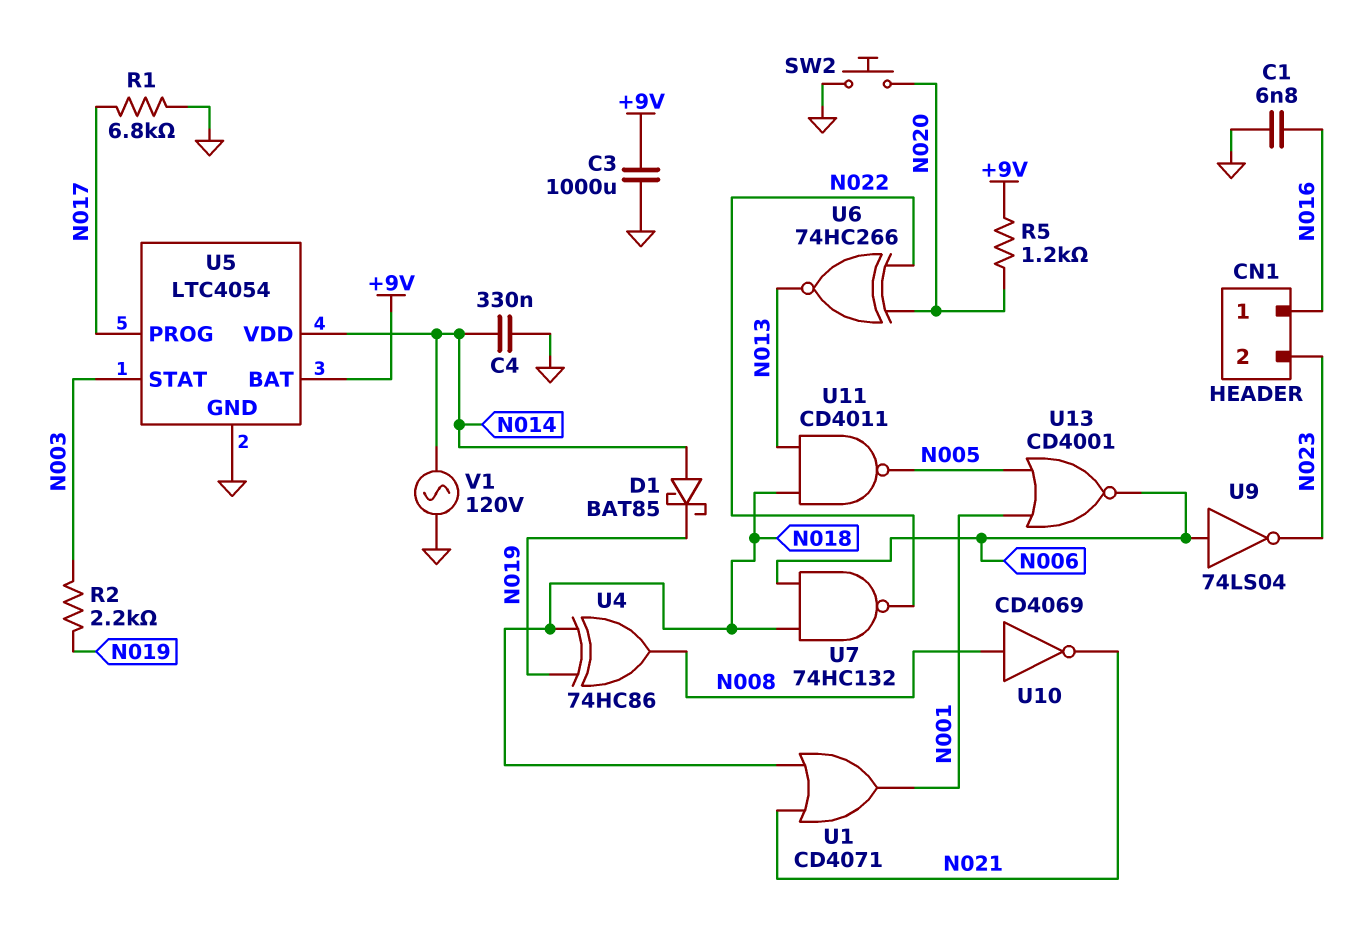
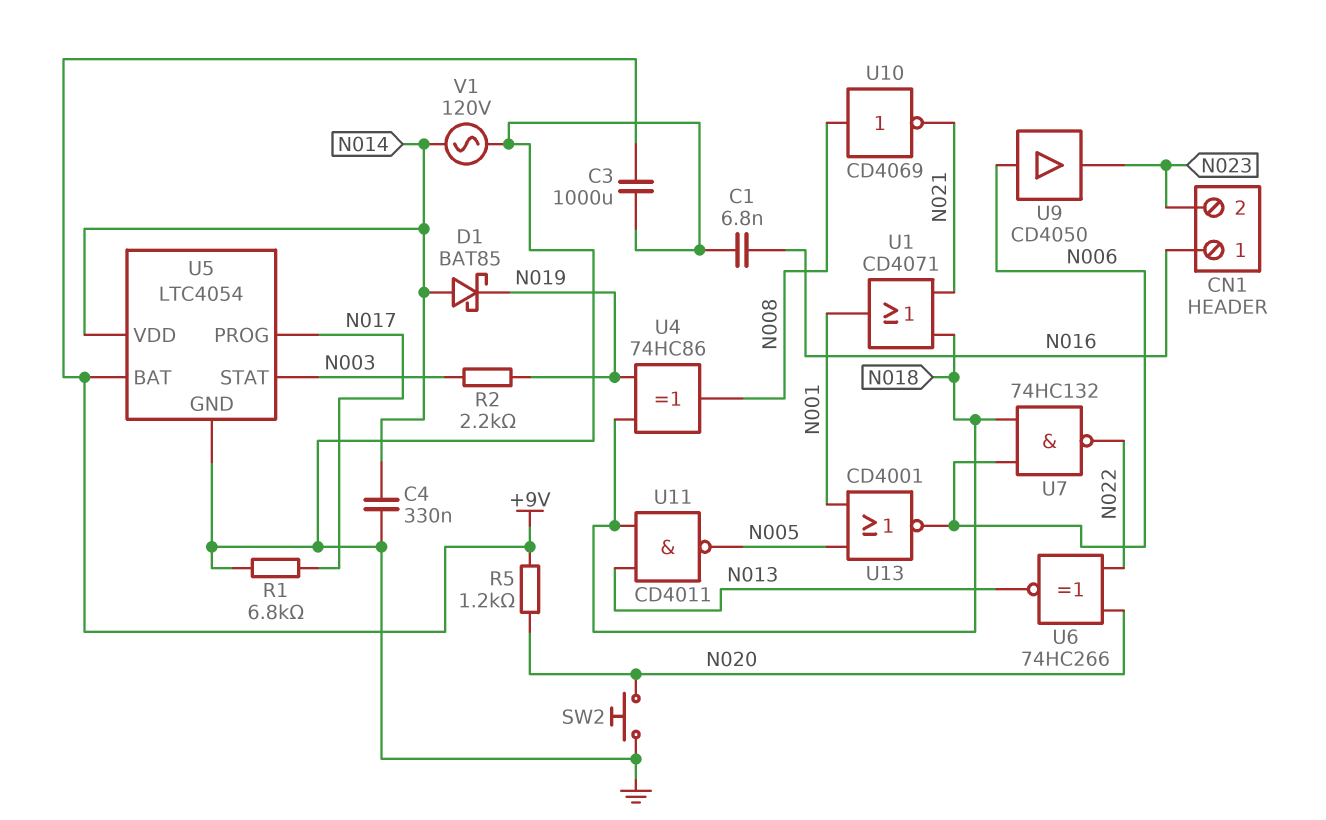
U9: NOT 74LS04 (in N006, out N023) -> buffer CD4050 (in N006, out N023)

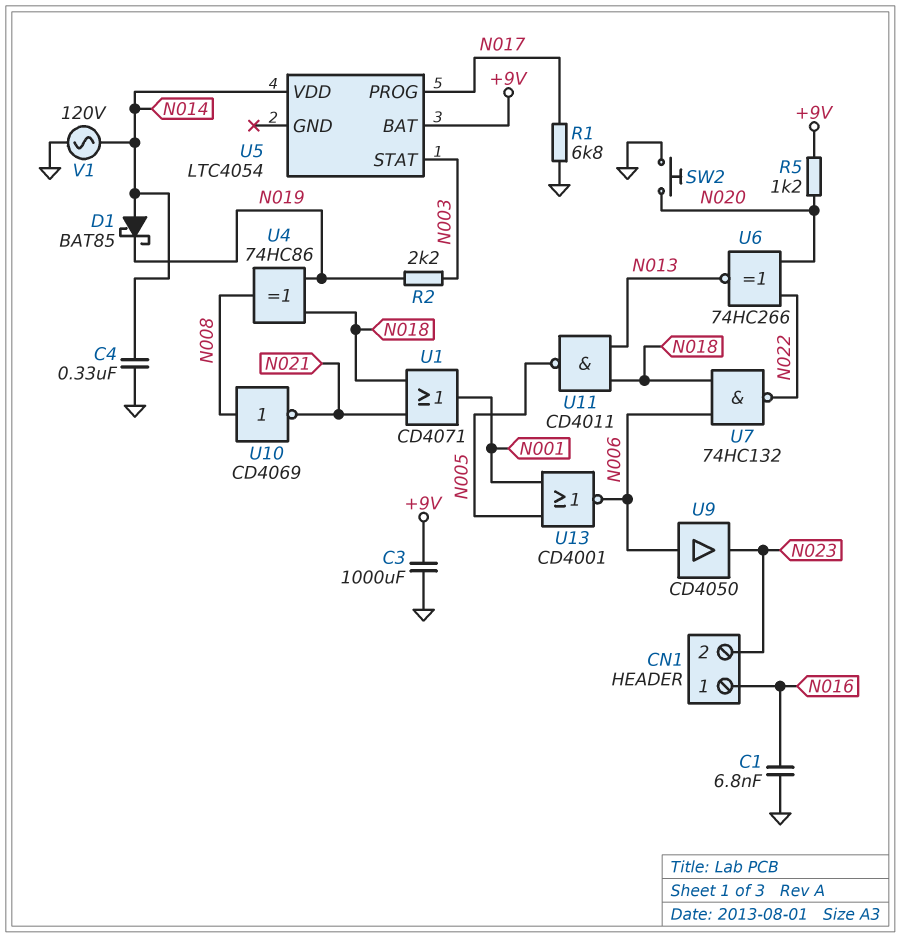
U5 pin GND: GND -> none

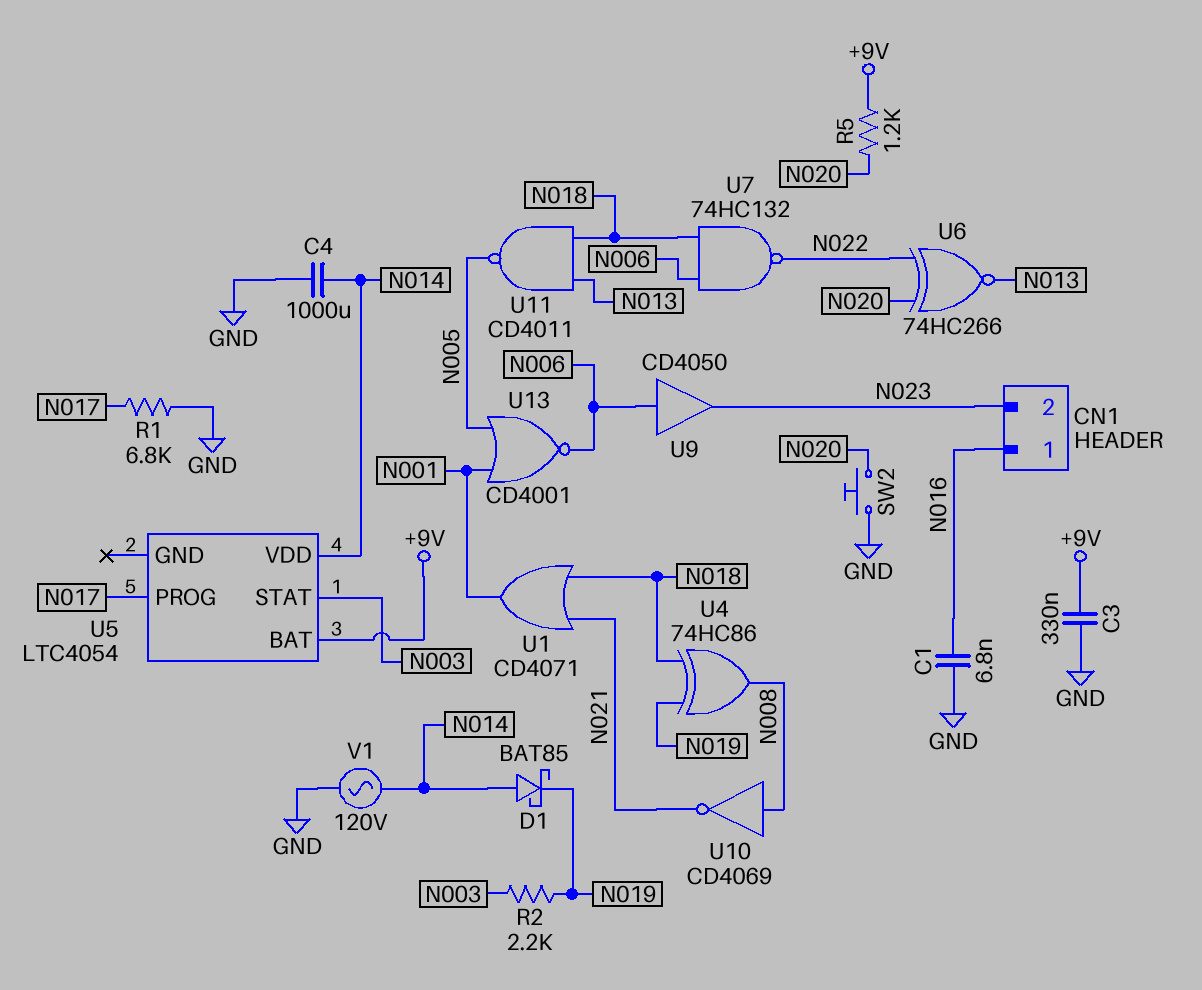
C3: 1000uF (+9V, GND) -> 330nF (+9V, GND)
C4: 330nF (GND, N014) -> 1000uF (GND, N014)

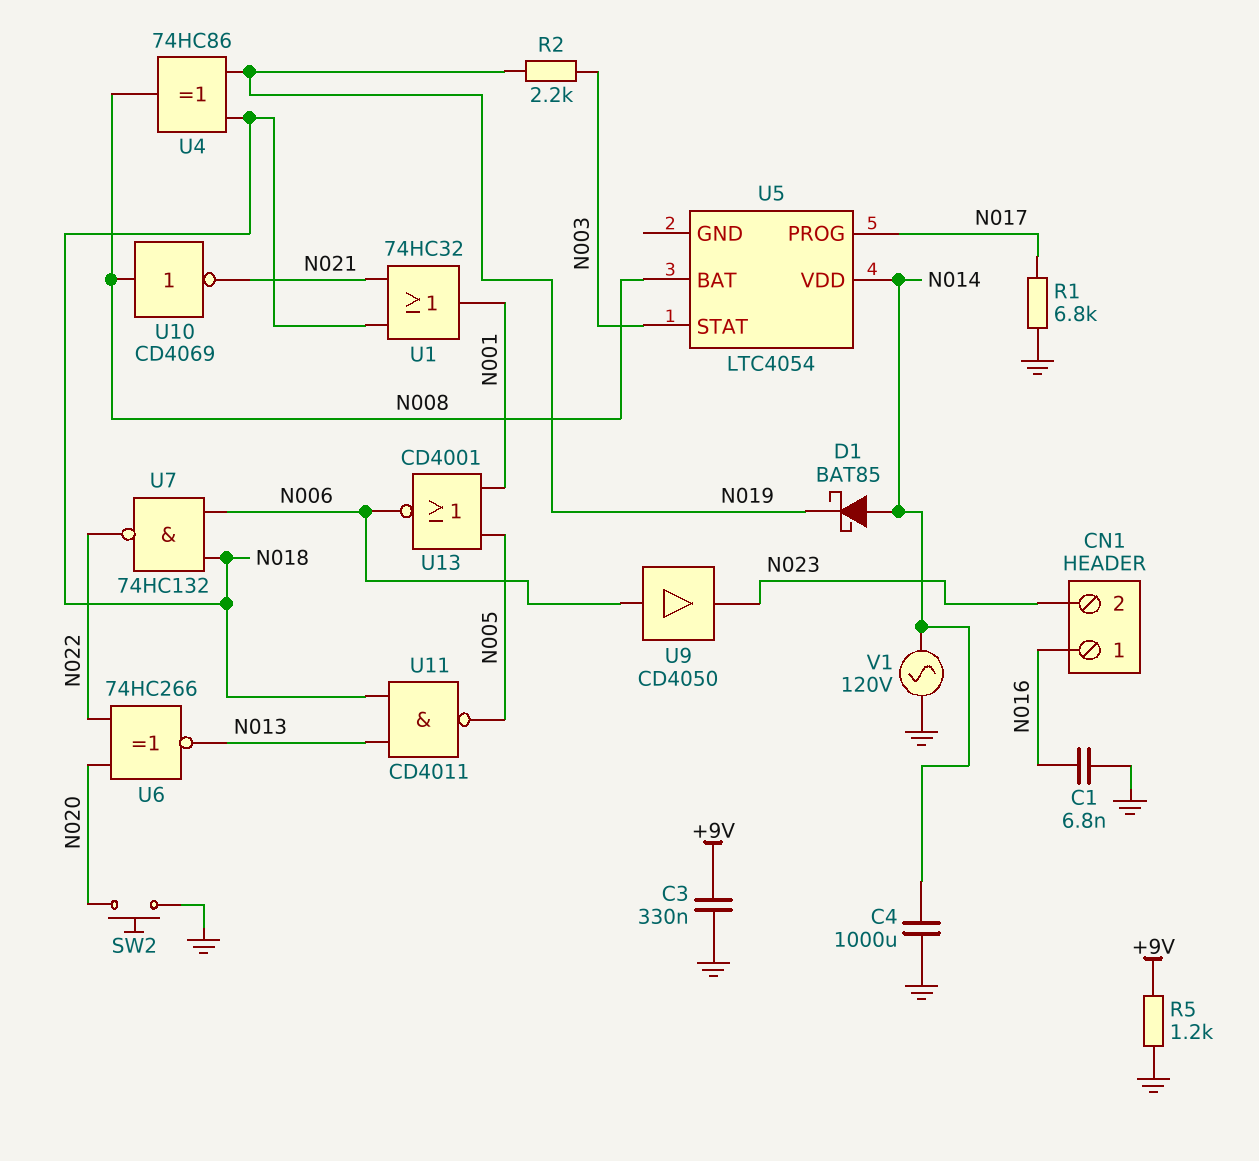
R5: 1.2k (+9V, N020) -> 1.2k (+9V, GND)
U1: OR CD4071 (in N018, in N021, out N001) -> OR 74HC32 (in N018, in N021, out N001)
U5 pin BAT: +9V -> N008

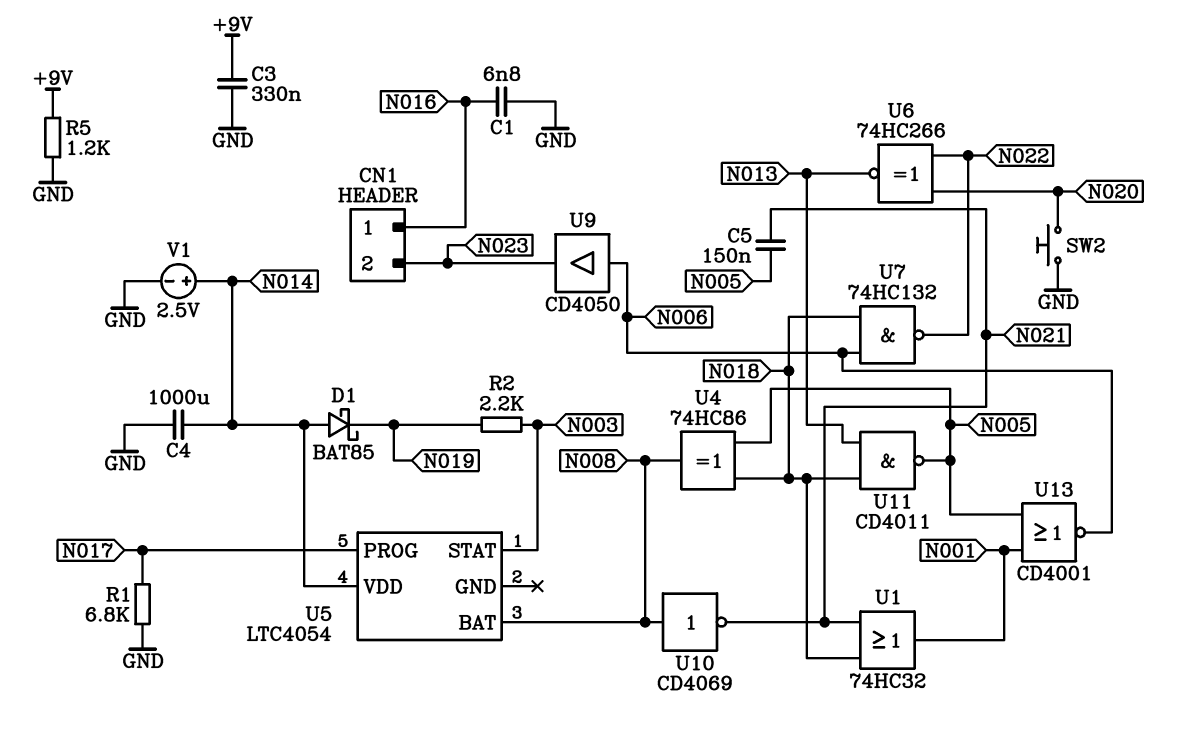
C5: none -> 150nF (N005, N021)
U4: XOR 74HC86 (in N018, in N019, out N008) -> XOR 74HC86 (in N005, in N018, out N008)
V1: AC 120V (GND, N014) -> 2.5V (plus N014, minus GND)

